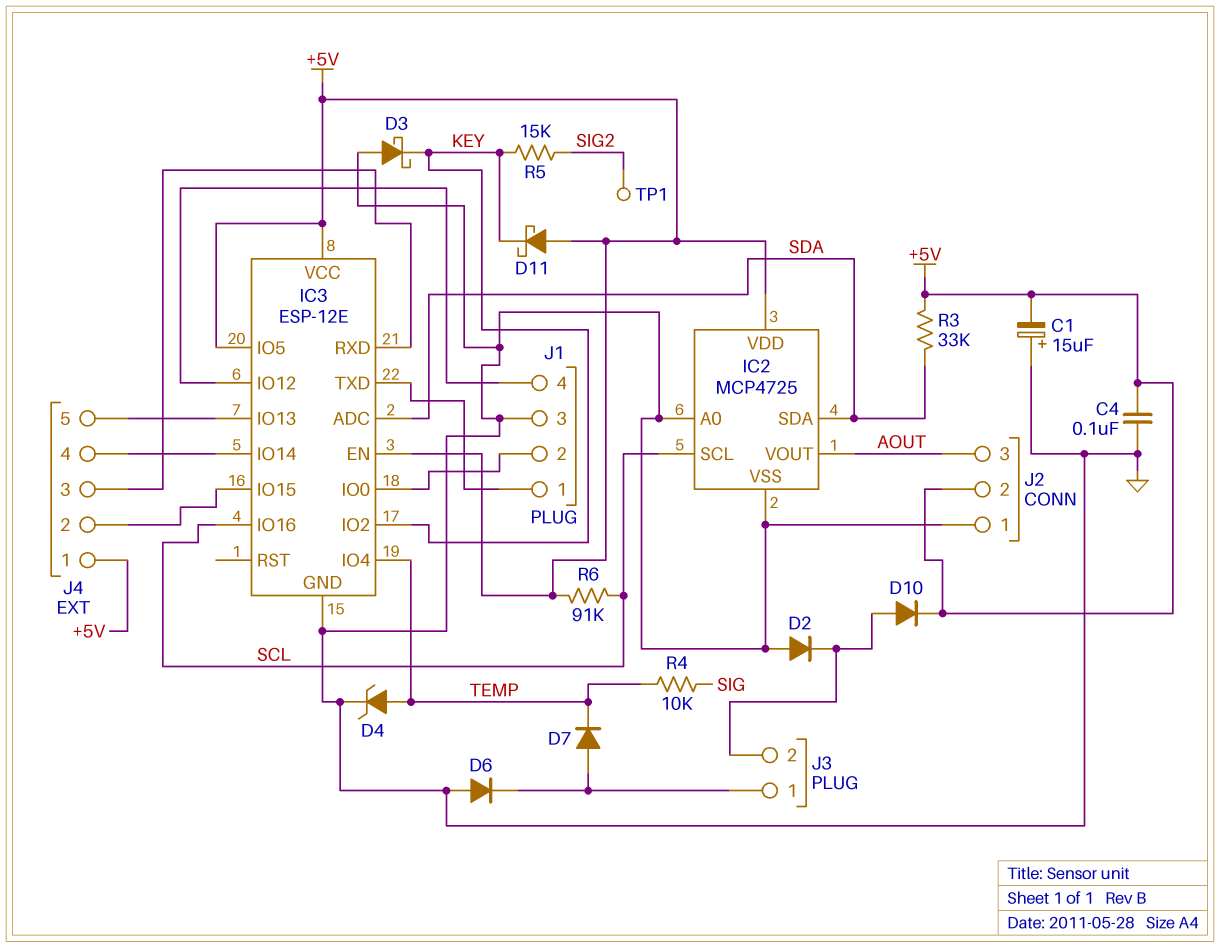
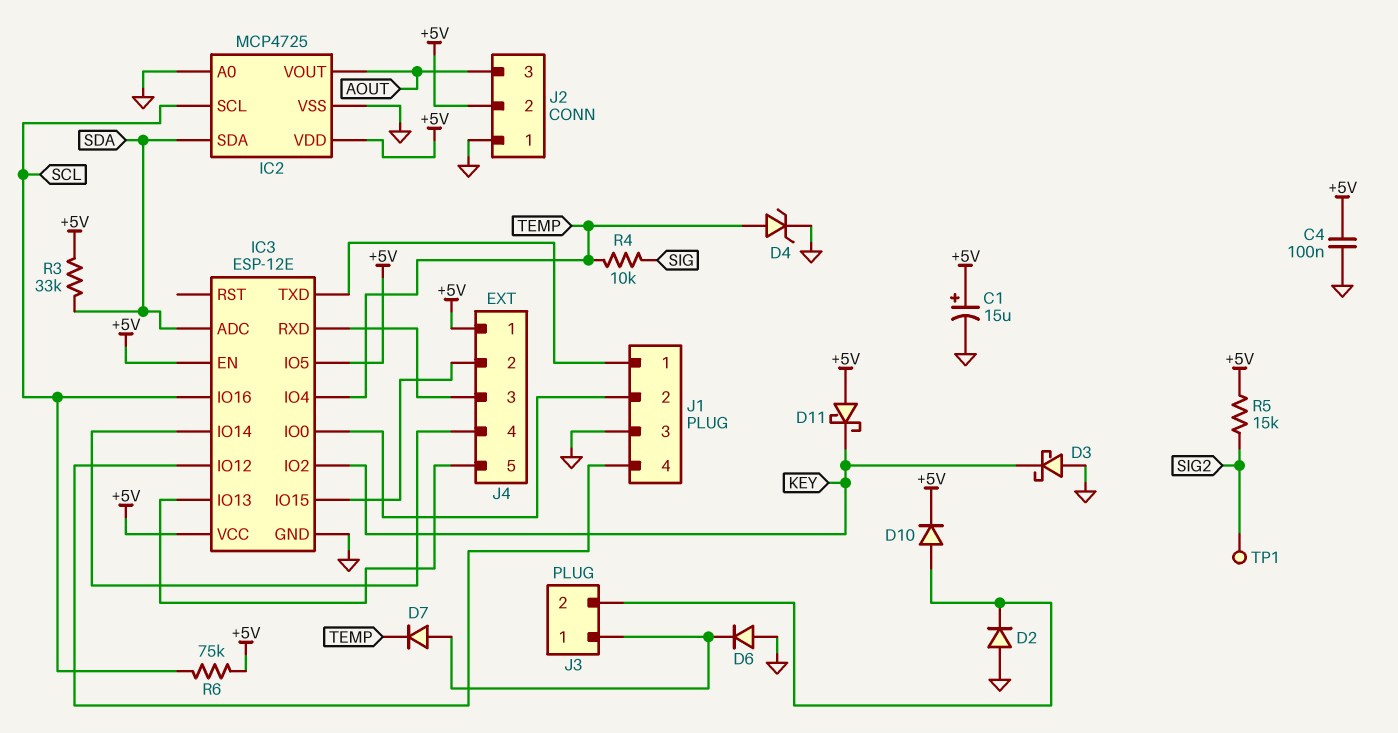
C1: 15uF (plus GND, minus +5V) -> 15uF (plus +5V, minus GND)
R5: 15k (KEY, SIG2) -> 15k (+5V, SIG2)
R6: 91k (+5V, SCL) -> 75k (+5V, SCL)

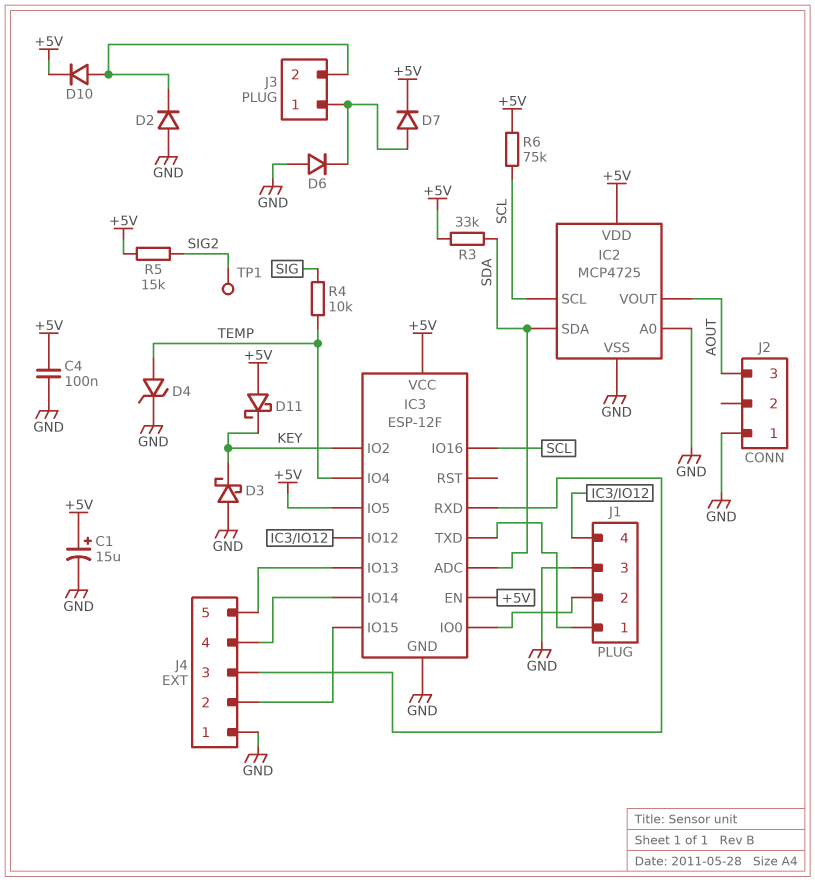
D7: diode (A J3/1, K TEMP) -> diode (A J3/1, K +5V)
IC3: ESP-12E -> ESP-12F
J2 pin 2: +5V -> none
J4 pin 1: +5V -> GND

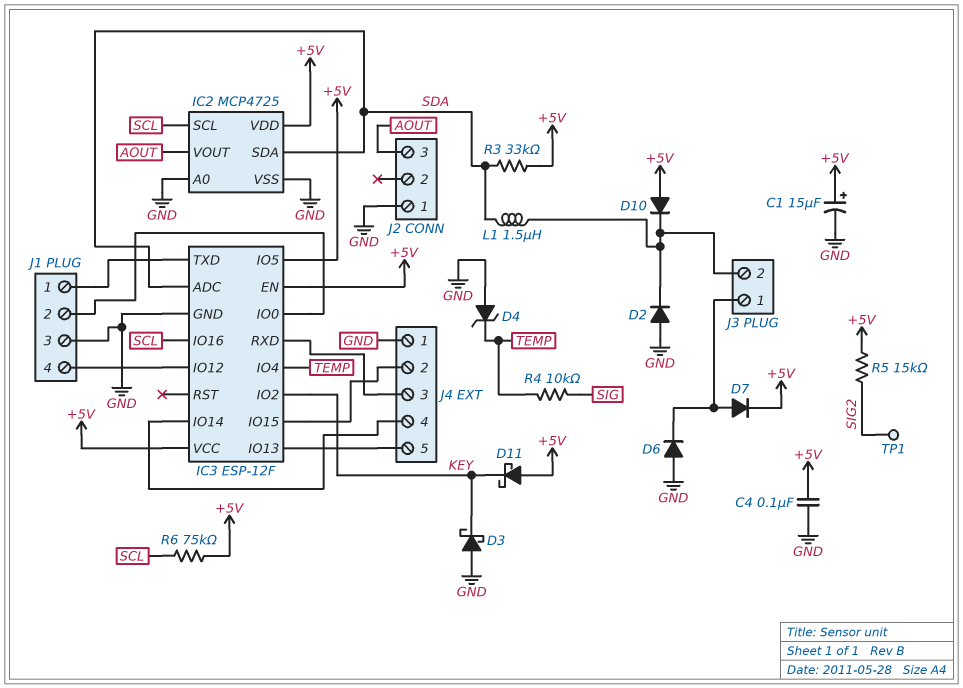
D4: zener (A TEMP, K GND) -> zener (A GND, K TEMP)
D10: diode (A J3/2, K +5V) -> diode (A +5V, K J3/2)
L1: none -> 1.5uH (J3/2, SDA)

